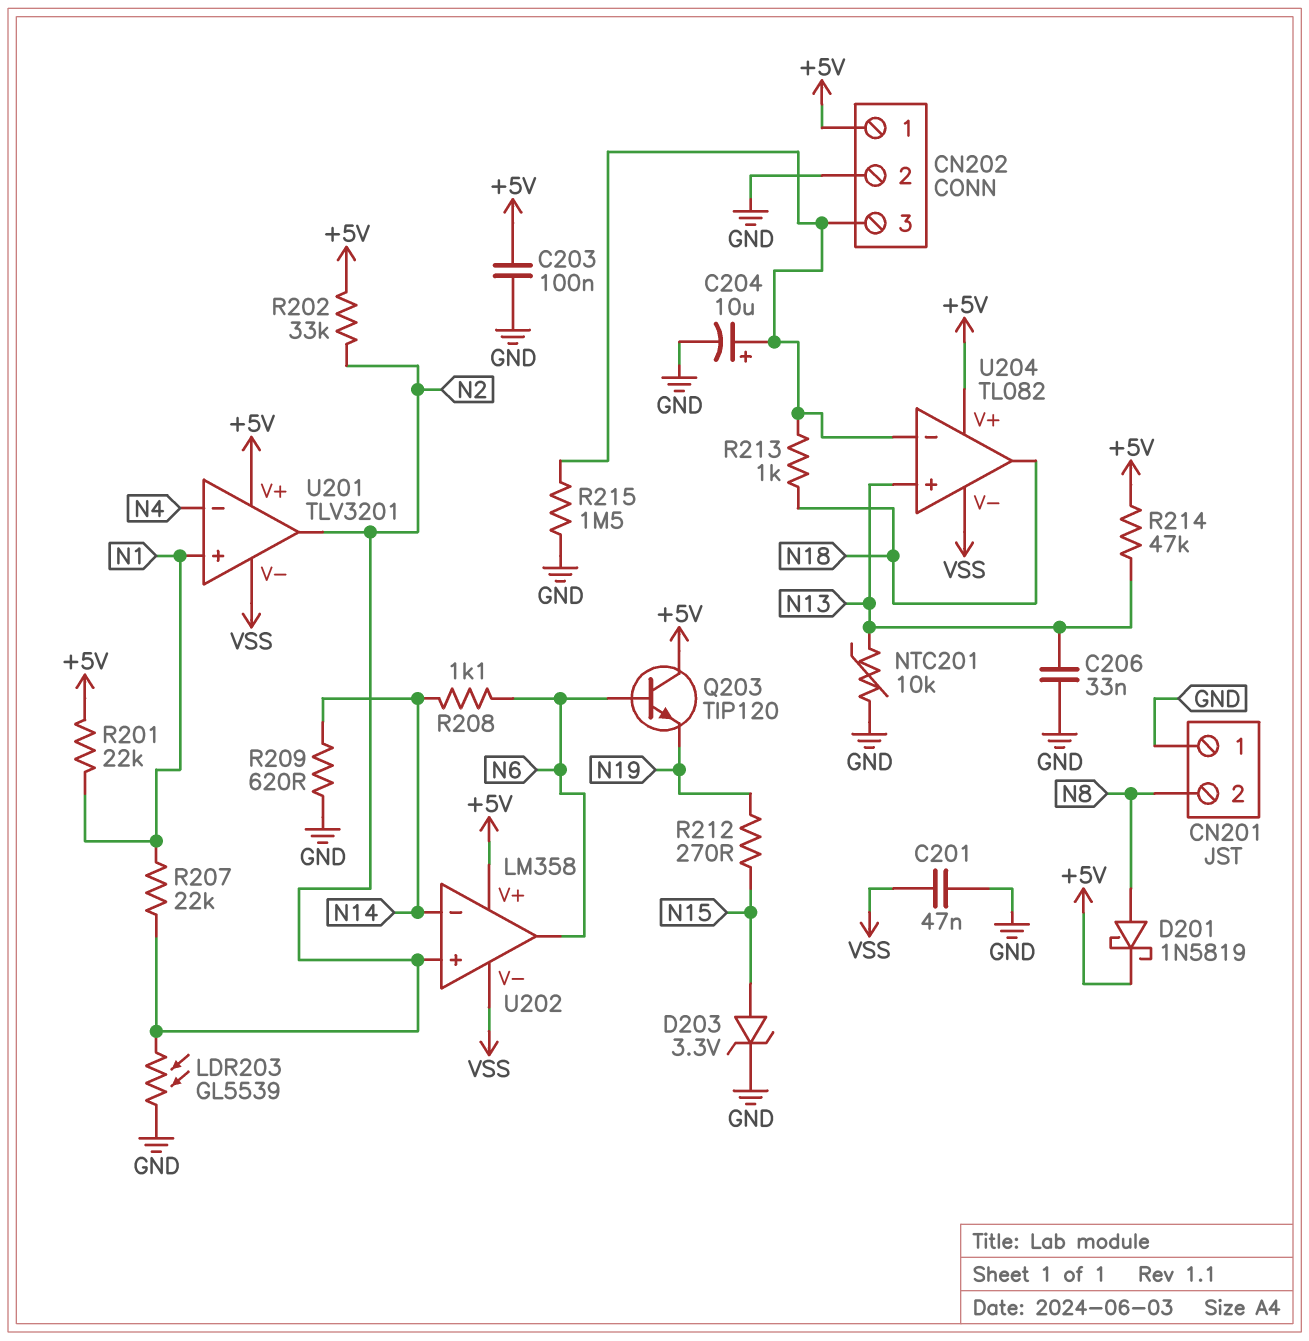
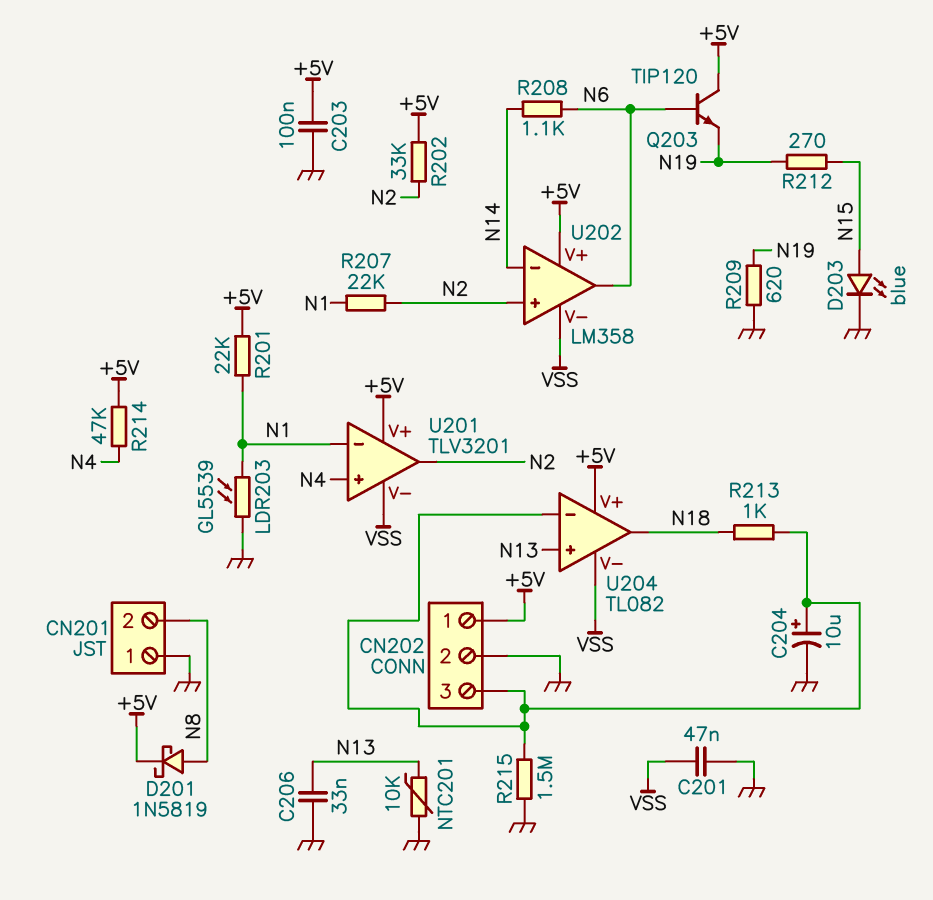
D203: zener 3.3V (A N15, K GND) -> LED blue (A N15, K GND)
LDR203: GL5539 (GND, N2) -> GL5539 (GND, N1)
R209: 620 (GND, N14) -> 620 (GND, N19)
R214: 47k (+5V, N13) -> 47k (+5V, N4)
U201 pin in+: N1 -> N4
U201 pin in-: N4 -> N1

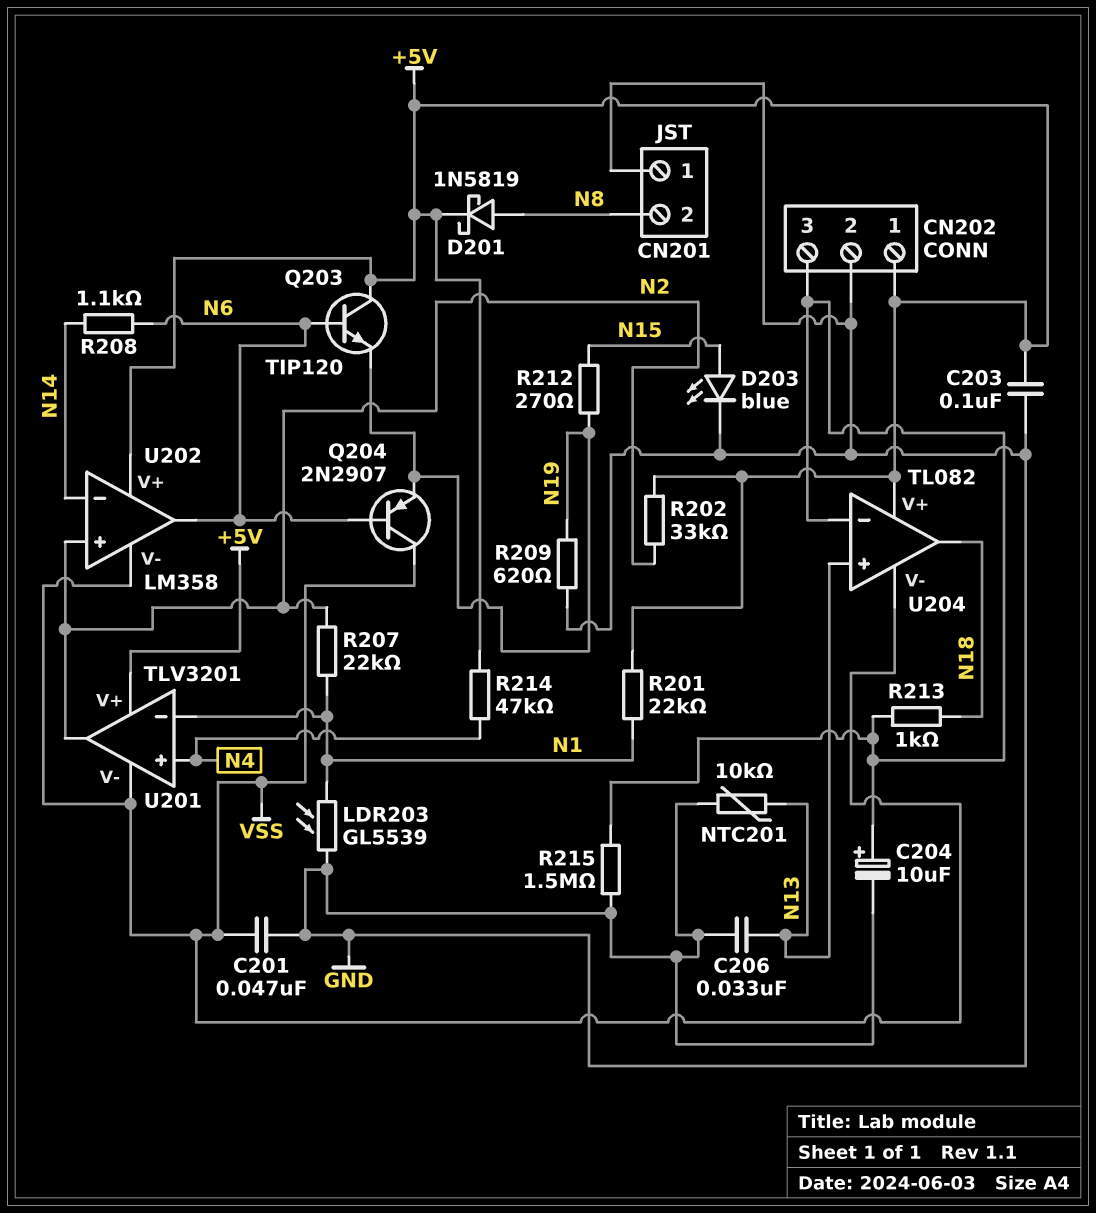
Q204: none -> PNP 2N2907 (B N6, C VSS, E N19)

